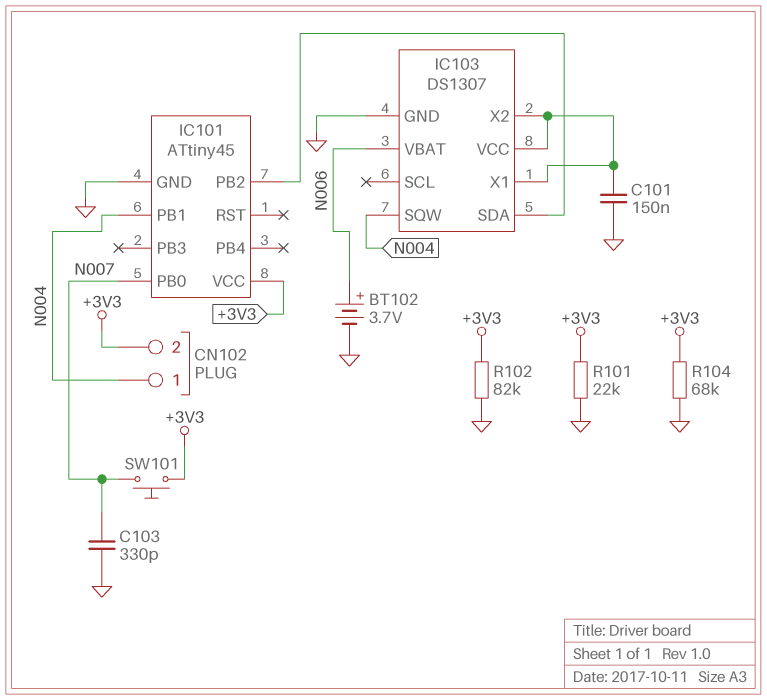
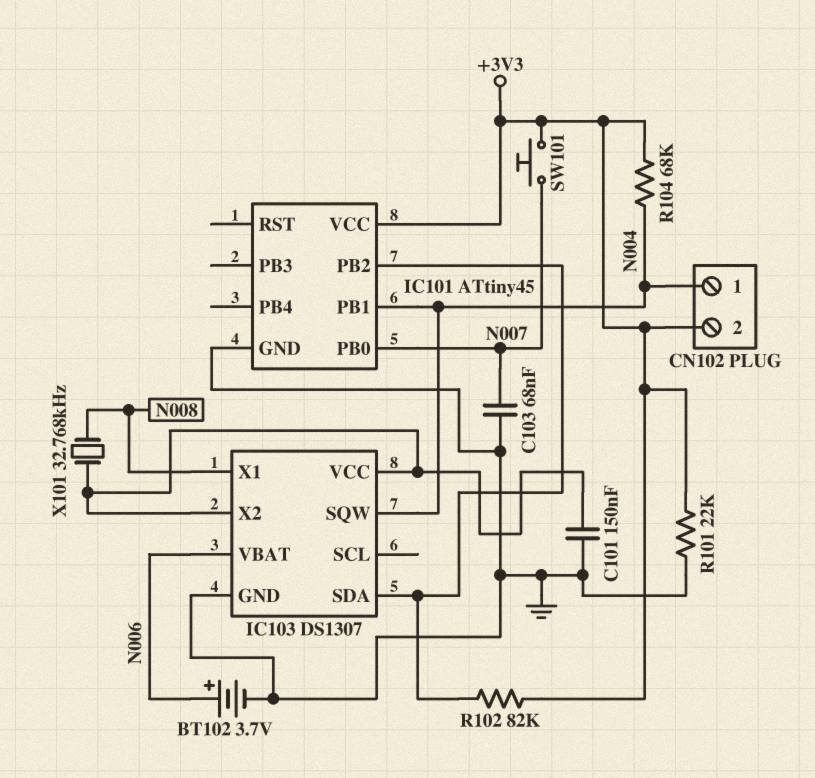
C103: 330pF (GND, N007) -> 68nF (GND, N007)
IC103 pin X1: IC103/VCC -> N008
R102: 82k (+3V3, GND) -> 82k (+3V3, IC101/PB2)
R104: 68k (+3V3, GND) -> 68k (+3V3, N004)
X101: none -> 32.768kHz (IC103/VCC, N008)

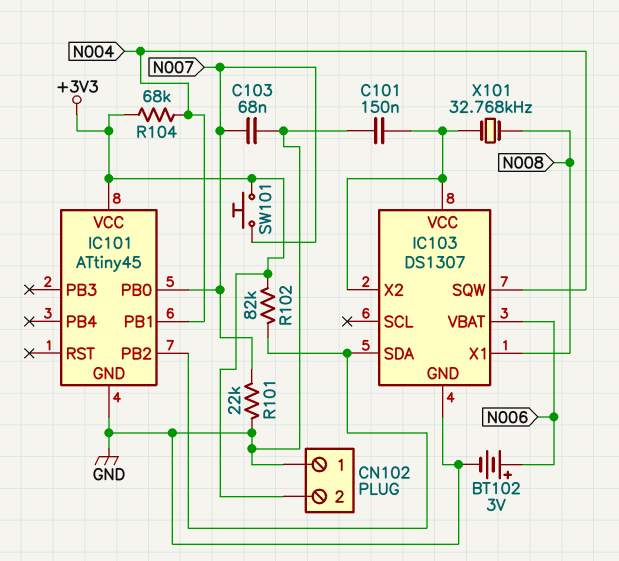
BT102: 3.7V (plus N006, minus GND) -> 3V (plus N006, minus GND)
CN102 pin 1: N004 -> GND
R101: 22k (+3V3, GND) -> 22k (GND, N007)

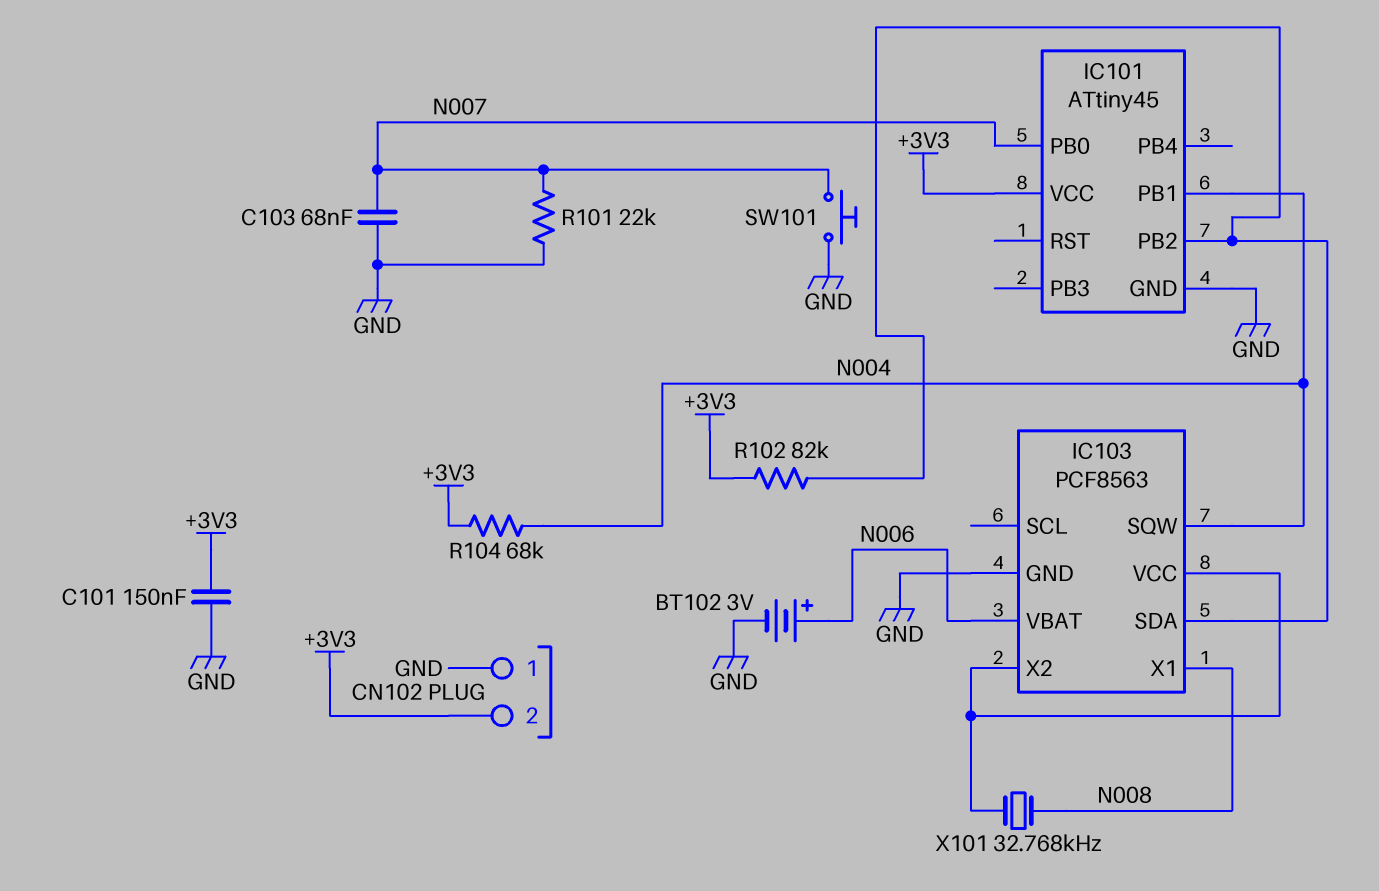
C101: 150nF (GND, IC103/VCC) -> 150nF (+3V3, GND)
IC103: DS1307 -> PCF8563
SW101: button (+3V3, N007) -> button (GND, N007)

